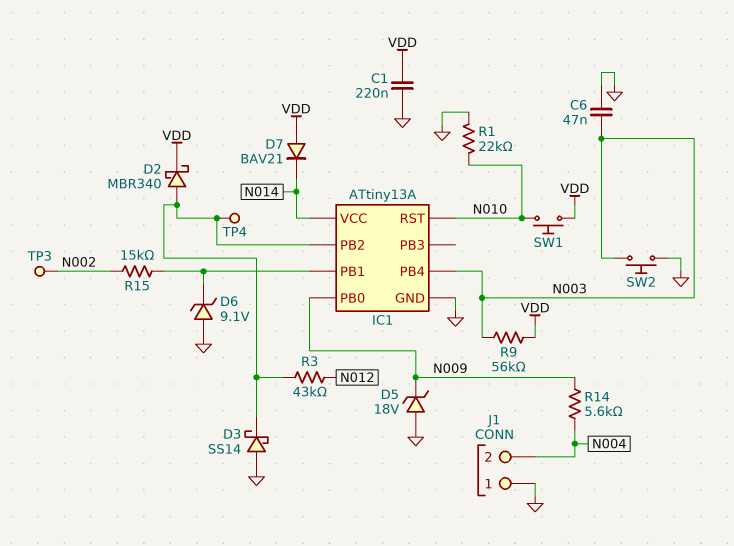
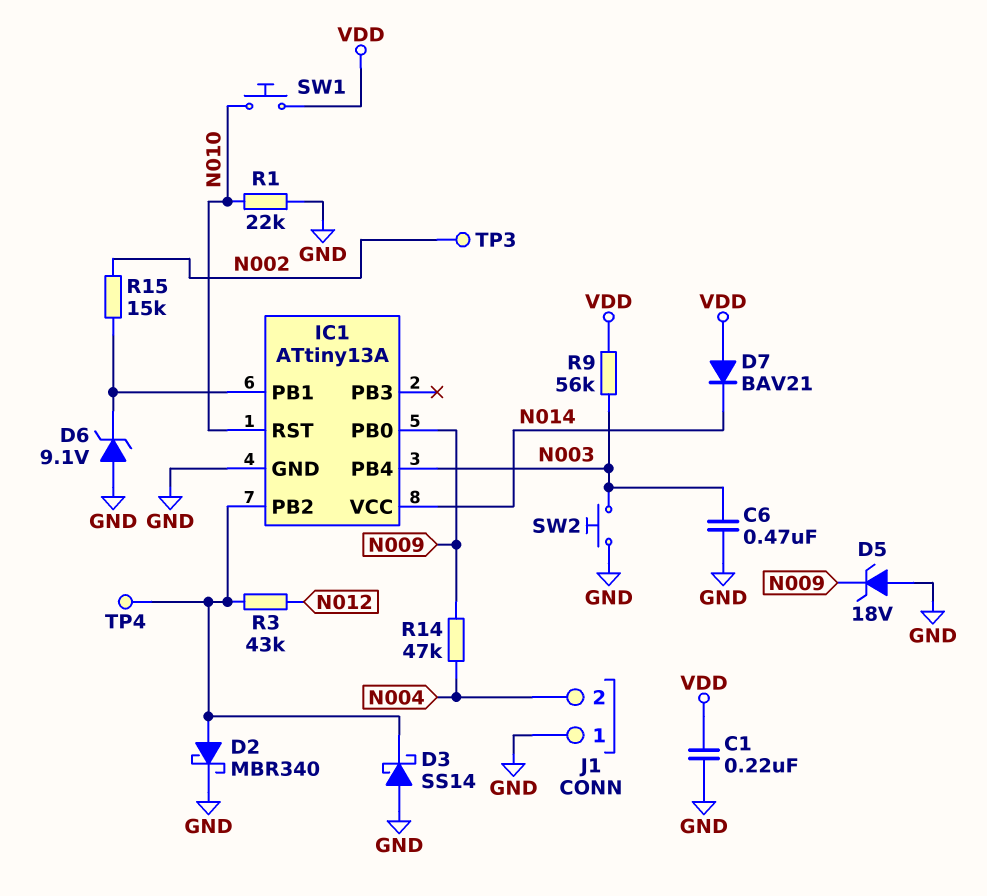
C6: 47nF (GND, N003) -> 470nF (GND, N003)
D2: schottky MBR340 (A IC1/PB2, K VDD) -> schottky MBR340 (A IC1/PB2, K GND)
R14: 5.6k (N004, N009) -> 47k (N004, N009)

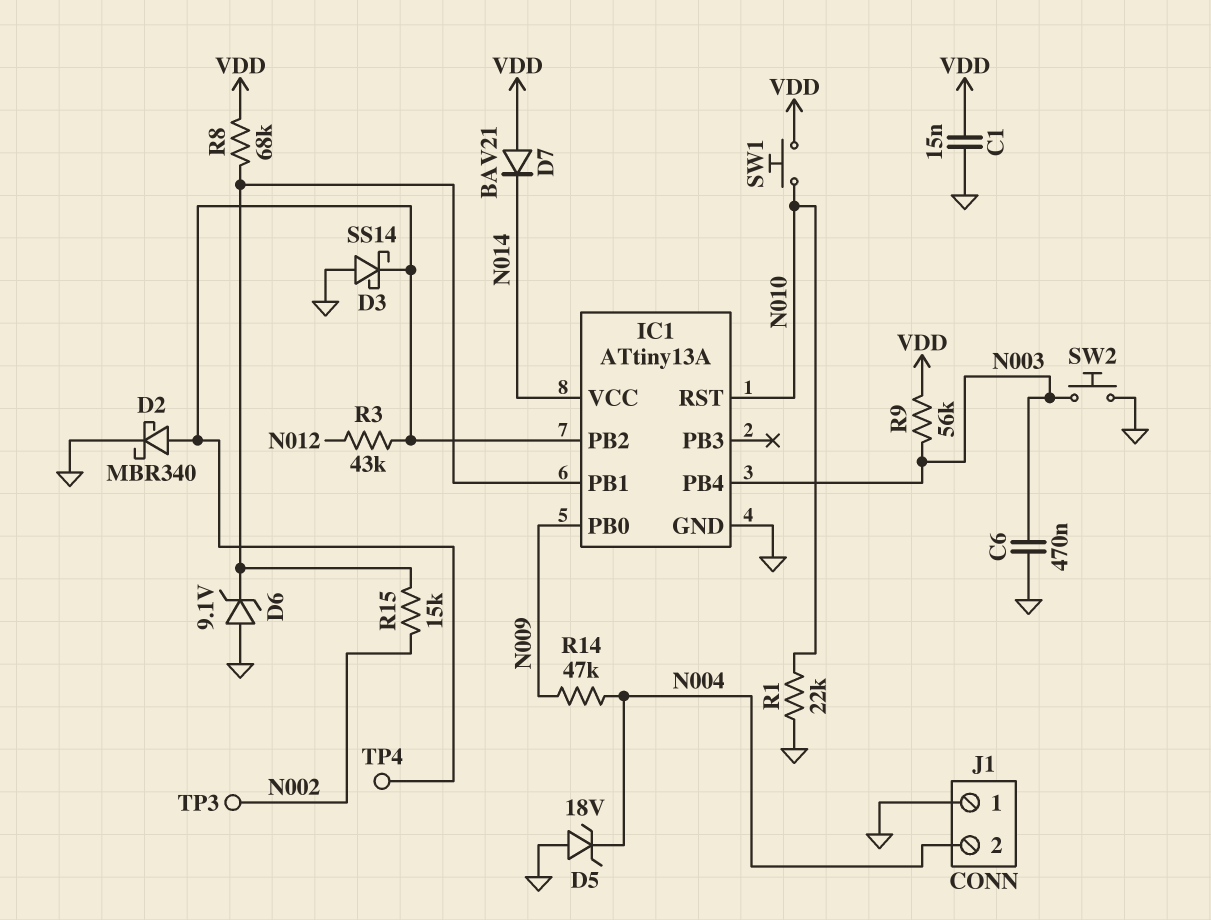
C1: 220nF (GND, VDD) -> 15nF (GND, VDD)
D5: zener 18V (A GND, K N009) -> zener 18V (A GND, K N004)
R8: none -> 68k (IC1/PB1, VDD)

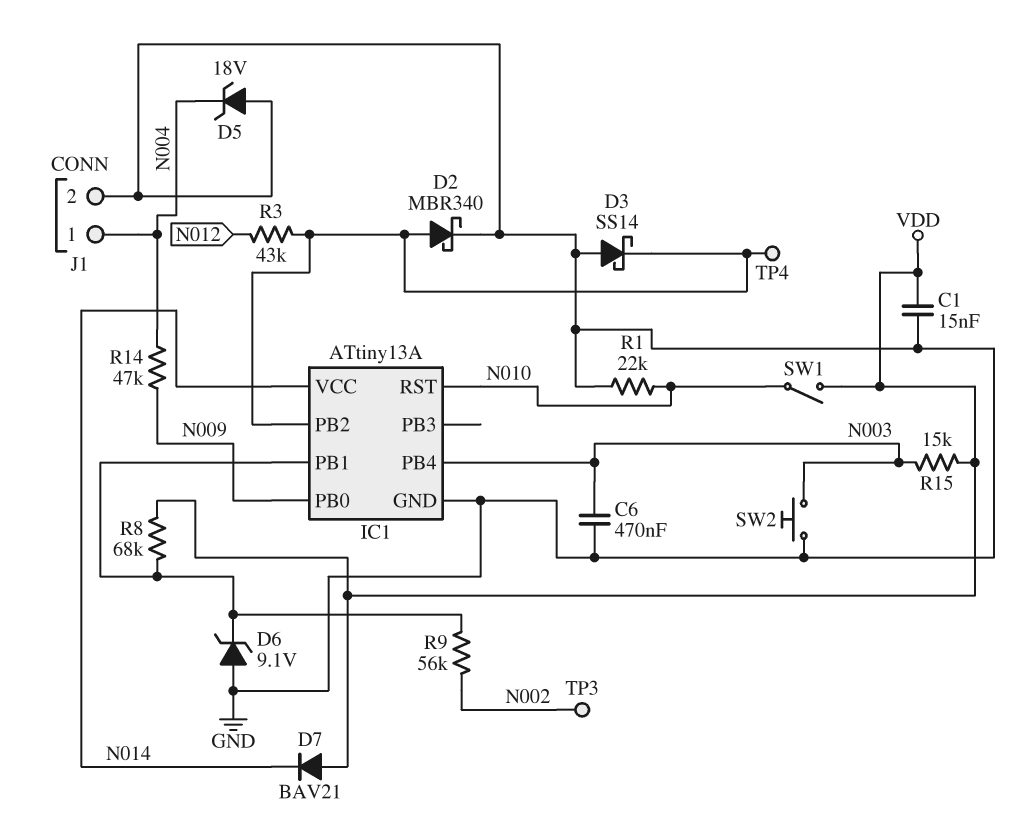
J1 pin 1: GND -> N004
J1 pin 2: N004 -> GND
R9: 56k (N003, VDD) -> 56k (IC1/PB1, N002)
R15: 15k (IC1/PB1, N002) -> 15k (N003, VDD)
SW1: button (N010, VDD) -> switch (N010, VDD)

